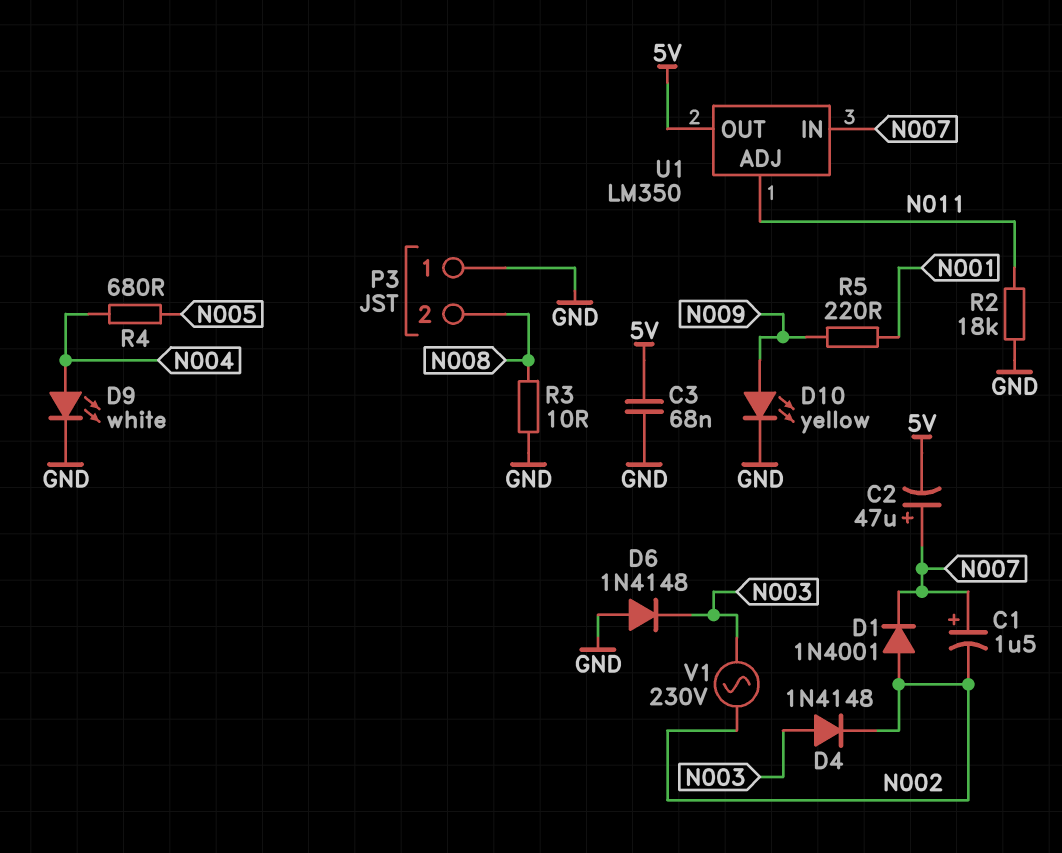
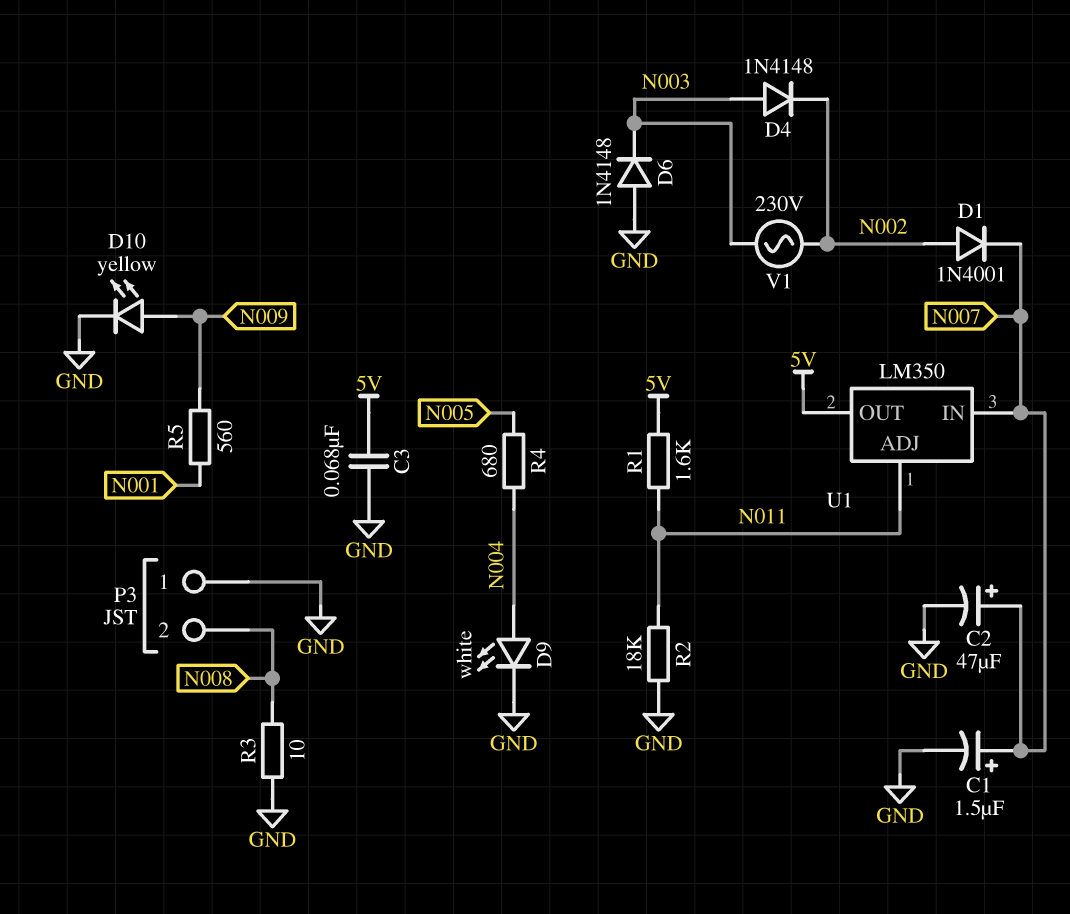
C1: 1.5uF (plus N007, minus N002) -> 1.5uF (plus N007, minus GND)
C2: 47uF (plus N007, minus 5V) -> 47uF (plus N007, minus GND)
R1: none -> 1.6k (5V, N011)
R5: 220 (N001, N009) -> 560 (N001, N009)

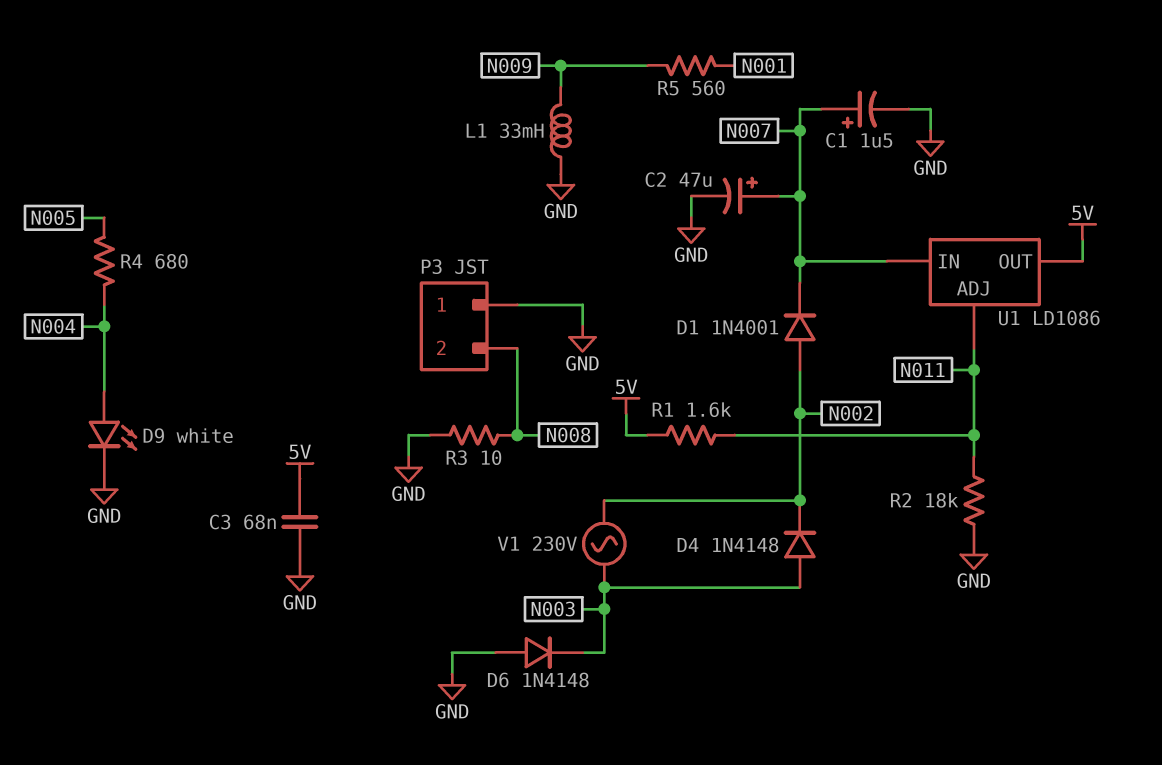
D10: LED yellow (A N009, K GND) -> none
L1: none -> 33mH (GND, N009)
U1: LM350 -> LD1086

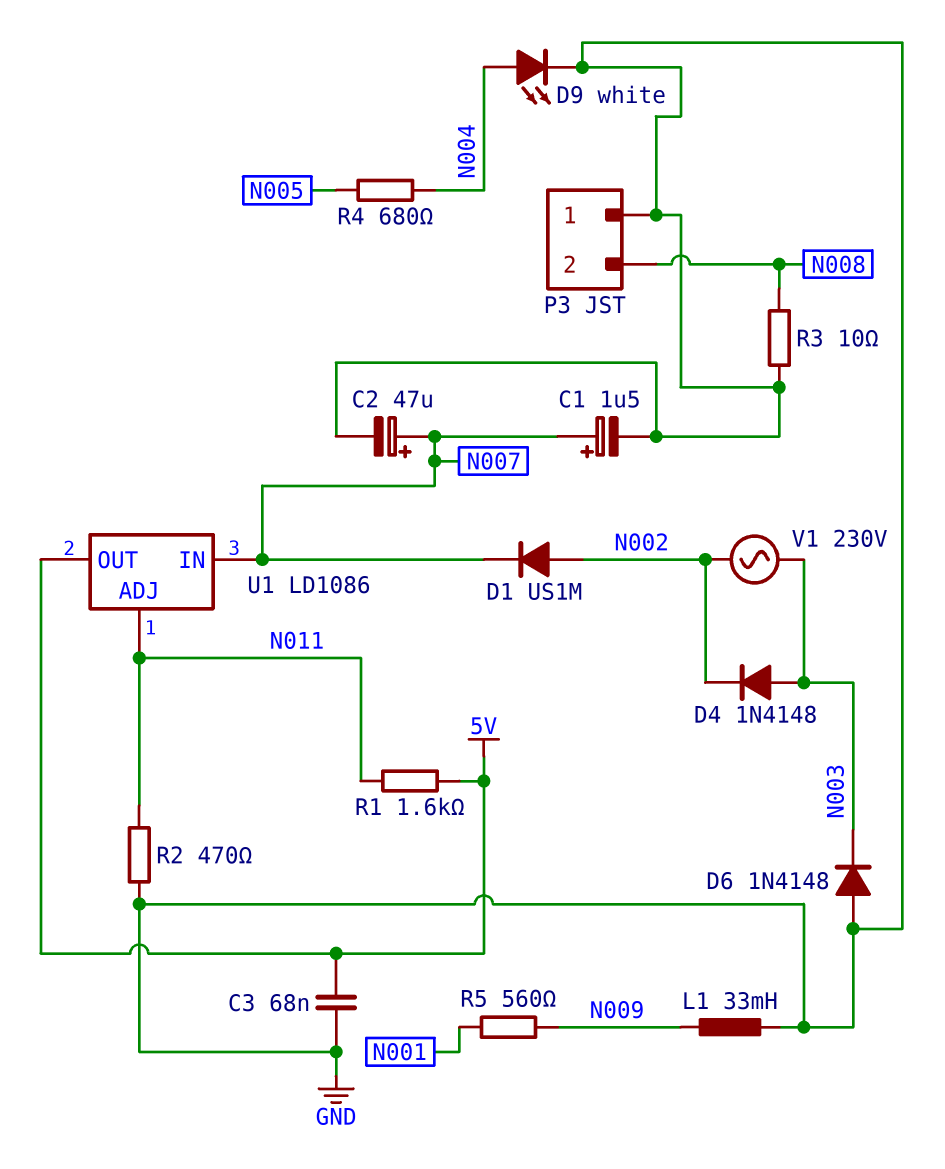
D1: diode 1N4001 (A N002, K N007) -> diode US1M (A N002, K N007)
R2: 18k (GND, N011) -> 470 (GND, N011)

